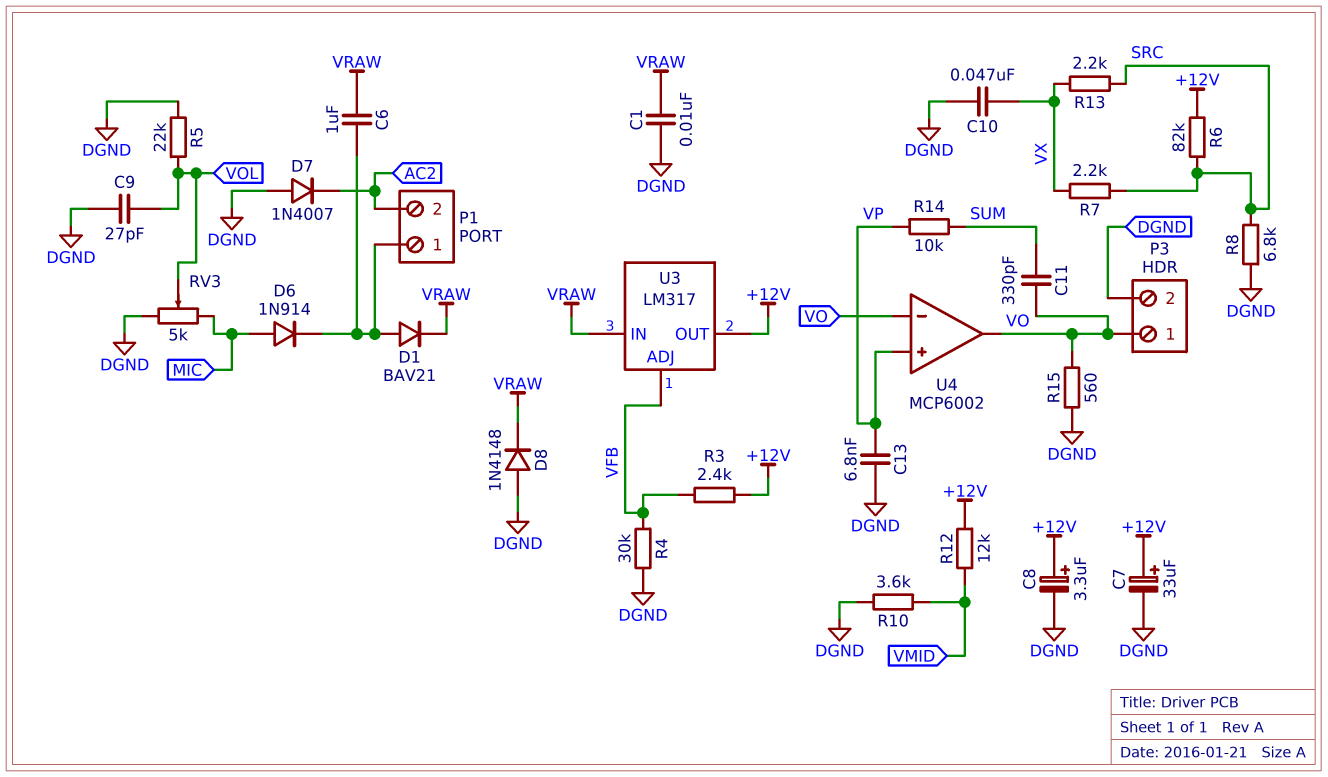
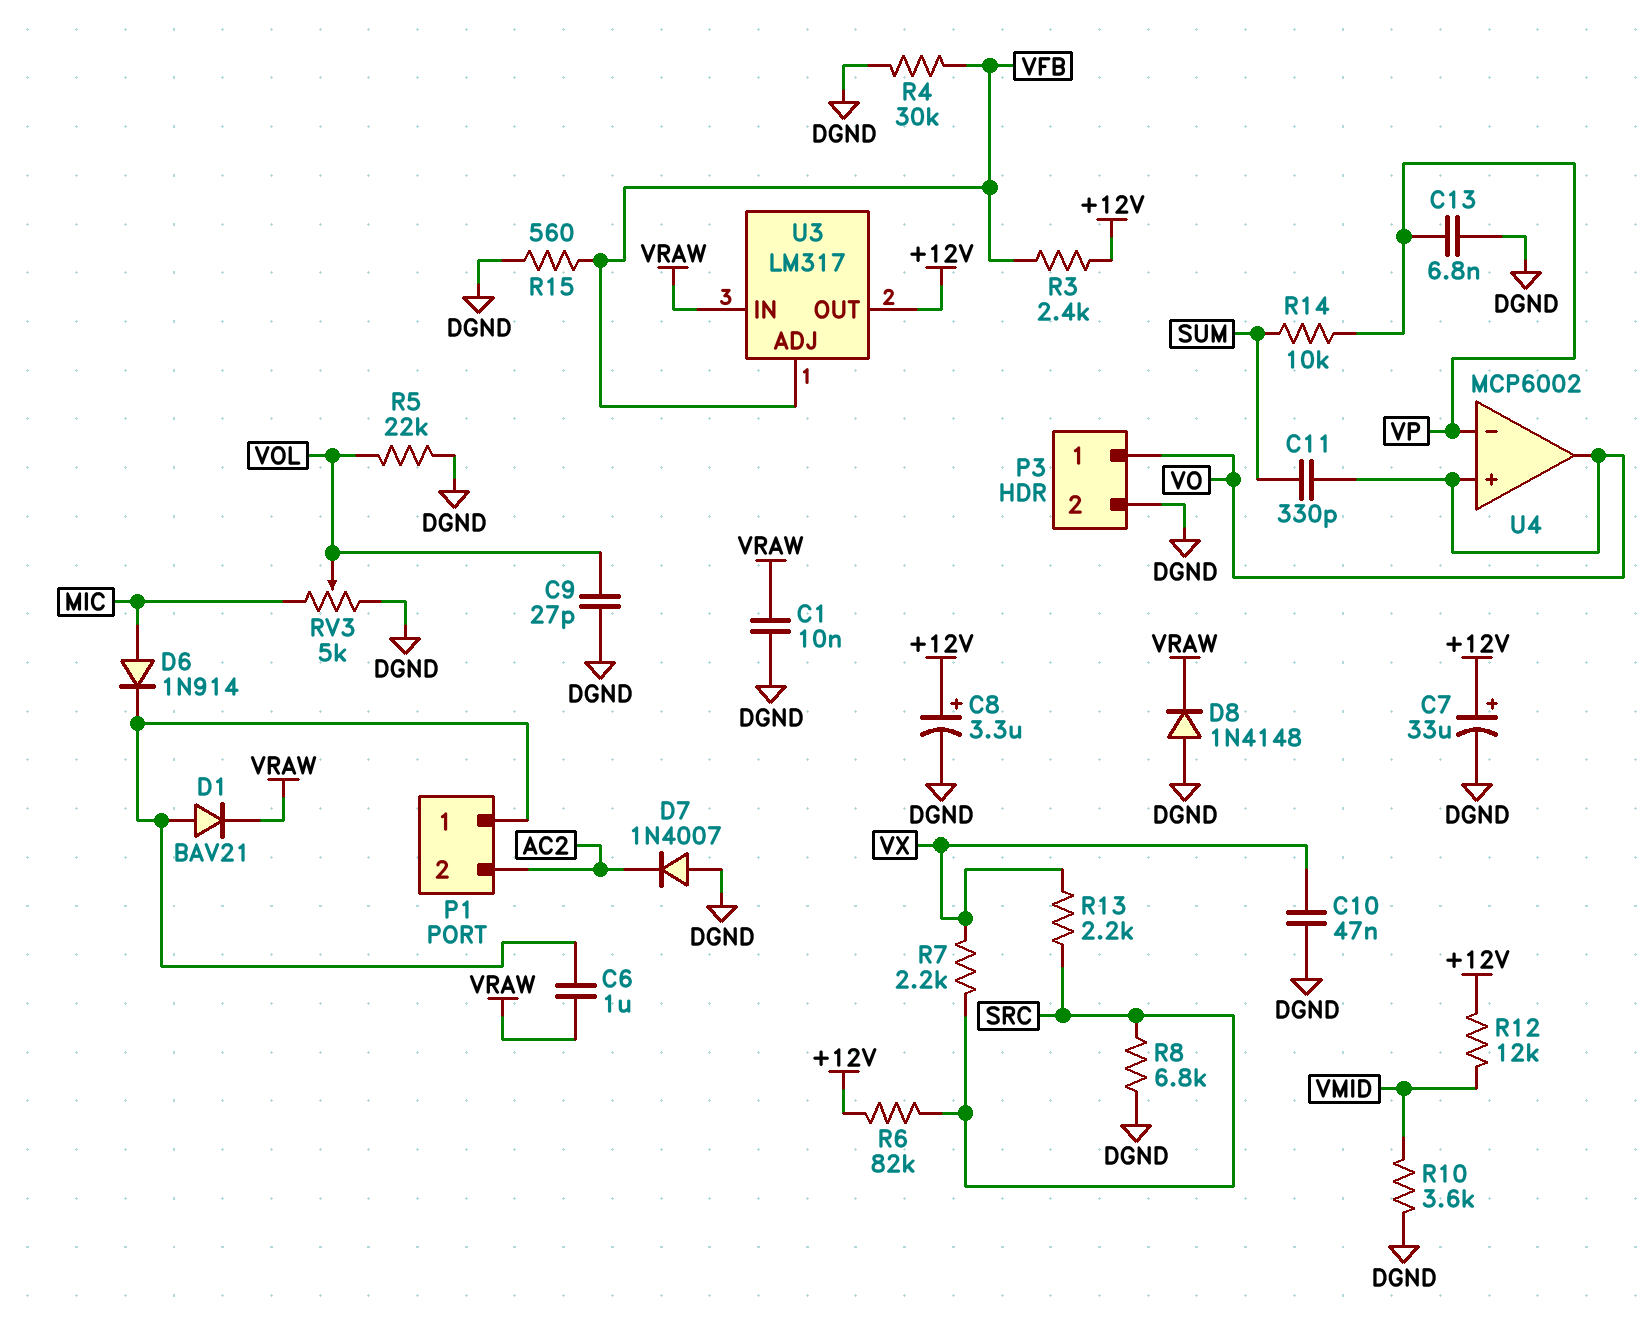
R15: 560 (DGND, VO) -> 560 (DGND, VFB)
U4 pin in+: VP -> VO
U4 pin in-: VO -> VP

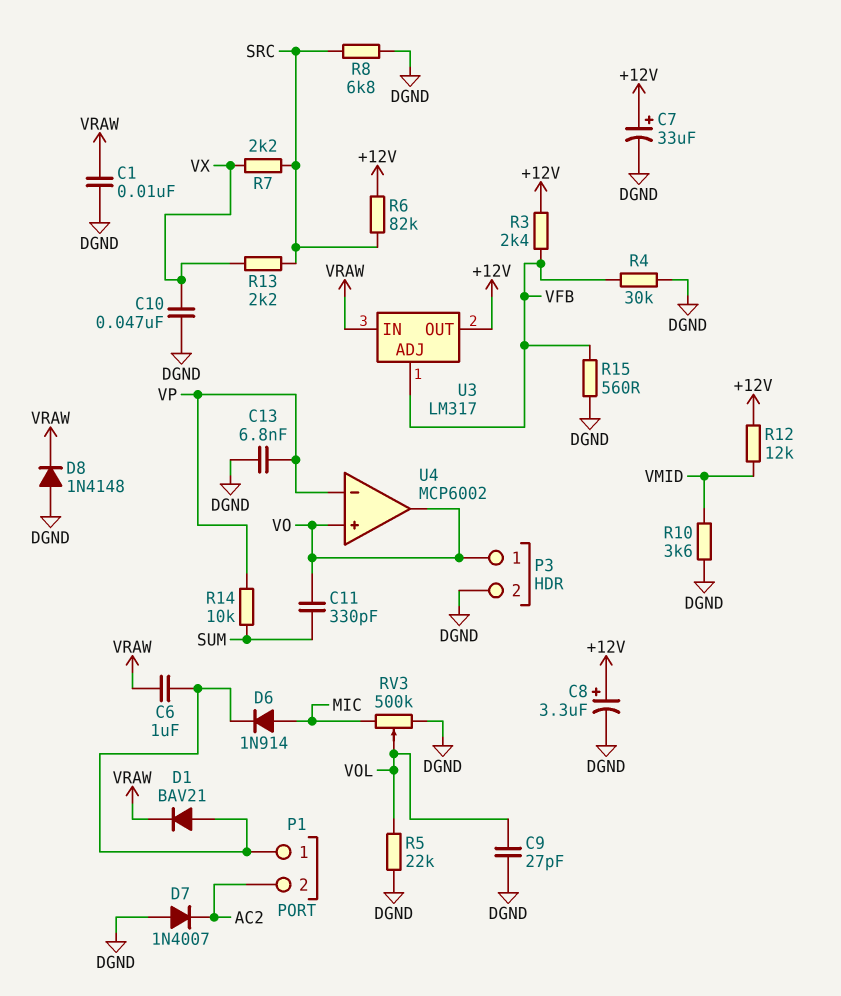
RV3: 5k (DGND, MIC, wiper VOL) -> 500k (DGND, MIC, wiper VOL)

